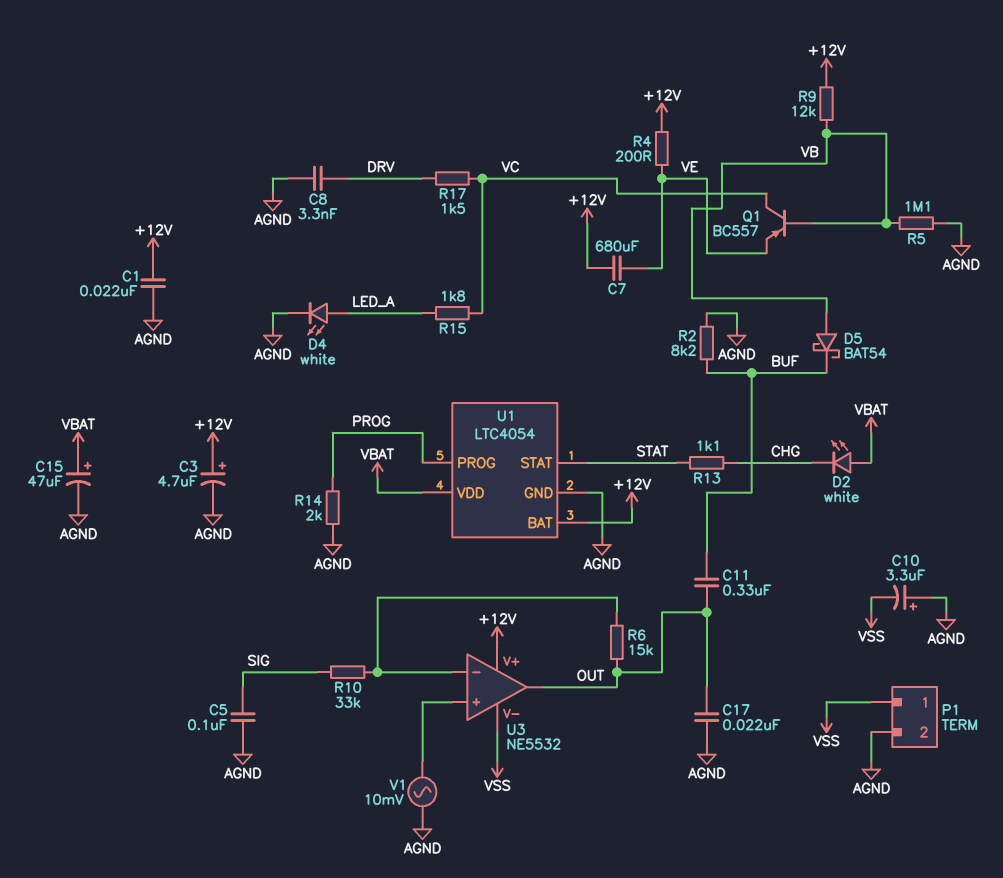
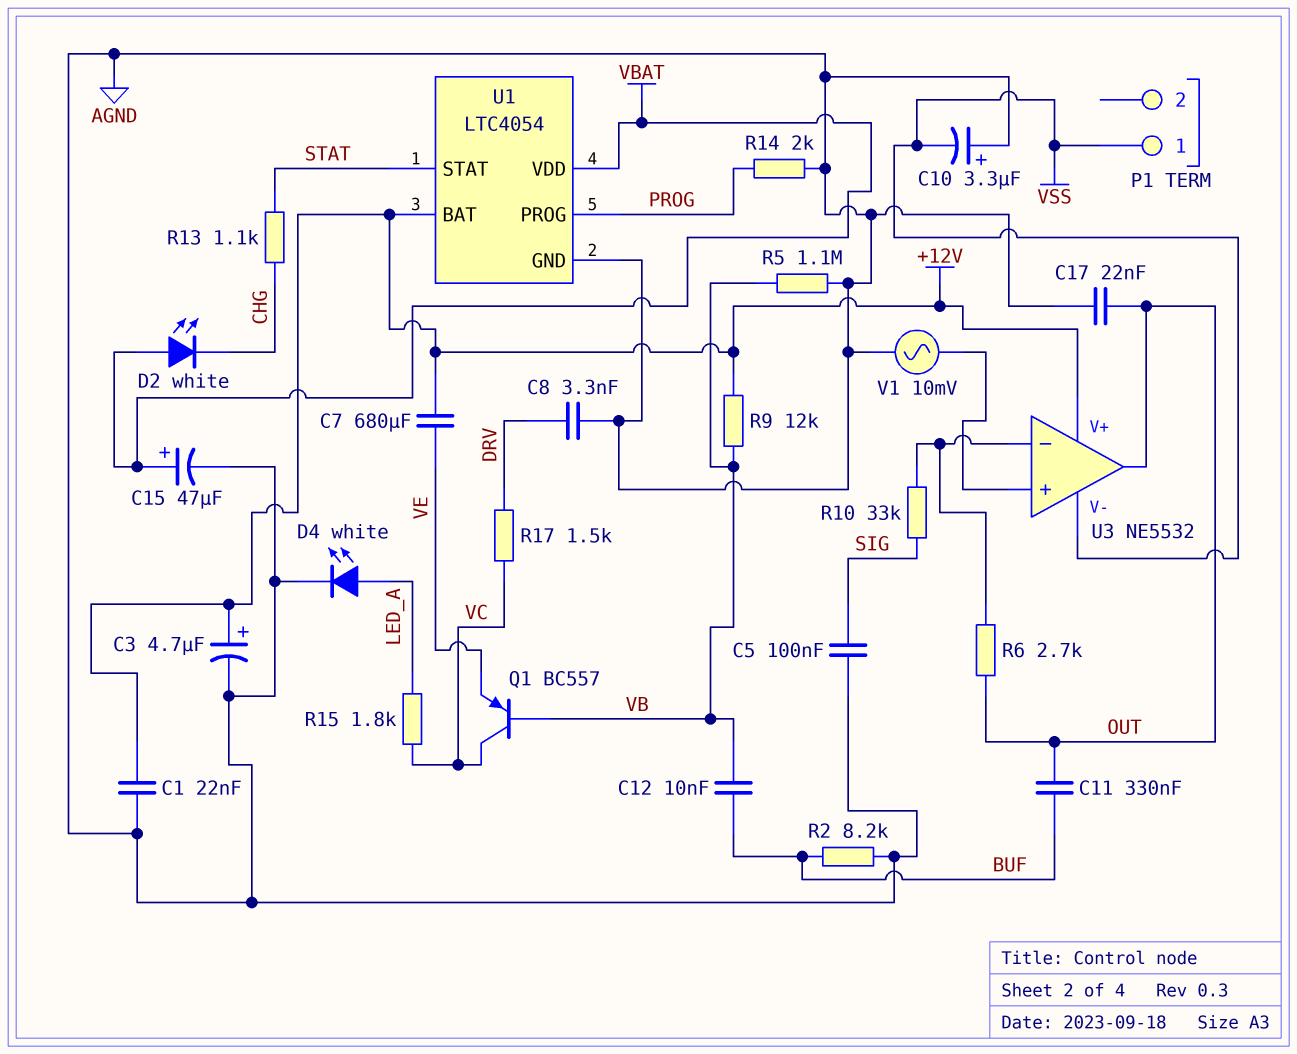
C12: none -> 10nF (BUF, VB)
D5: schottky BAT54 (A VB, K BUF) -> none
P1 pin 2: AGND -> none
R4: 200 (+12V, VE) -> none
R6: 15k (OUT, U3/in-) -> 2.7k (OUT, U3/in-)

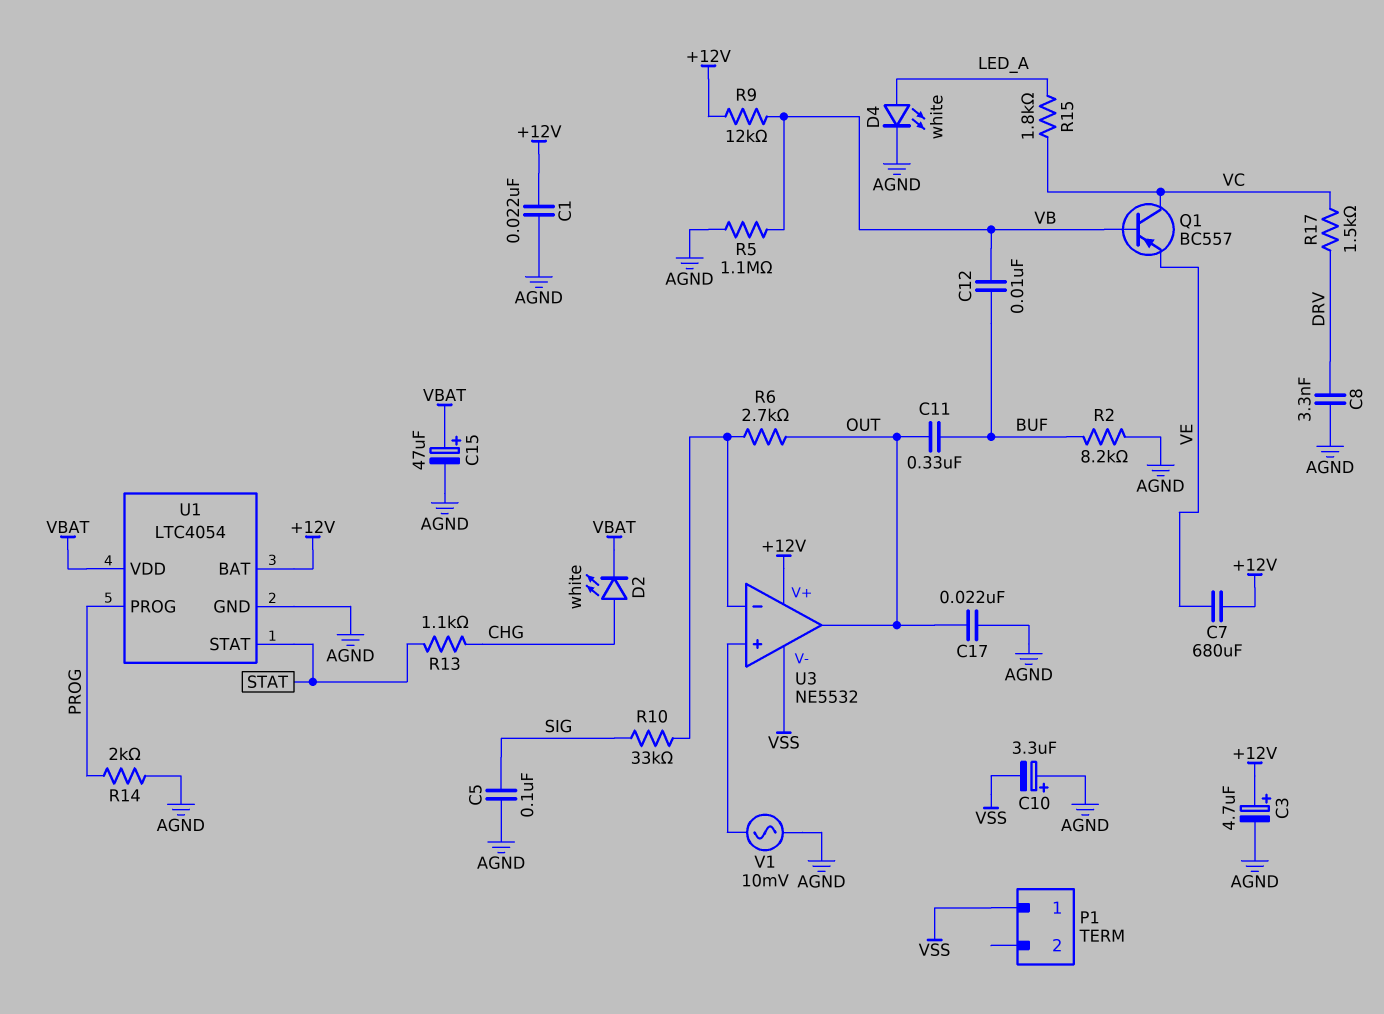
D2: LED white (A VBAT, K CHG) -> LED white (A CHG, K VBAT)

